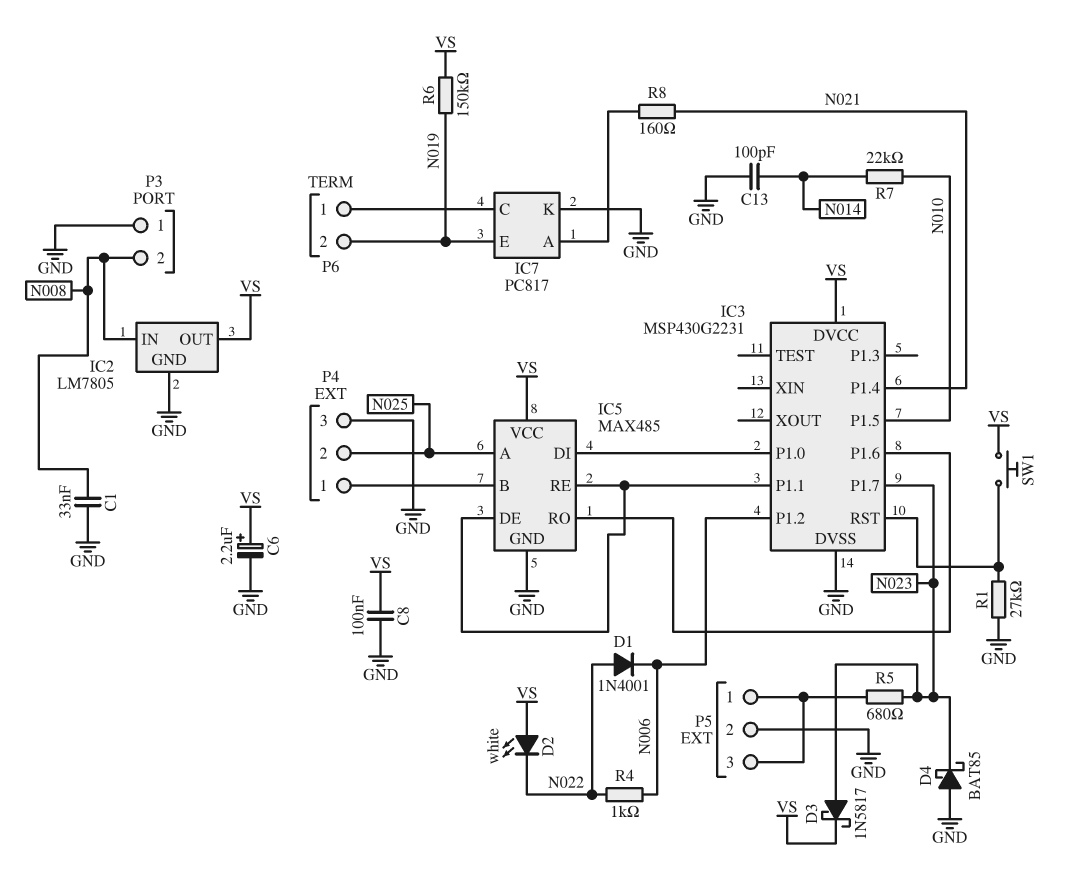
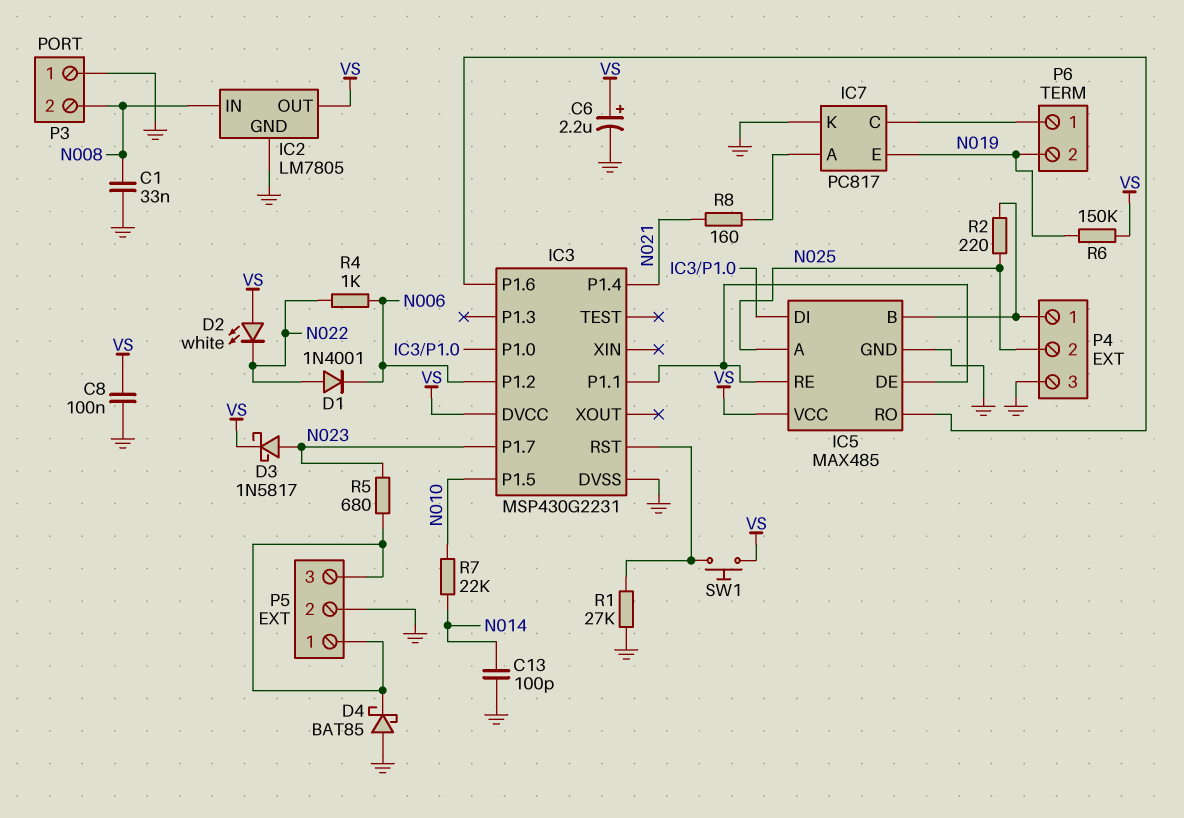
D4: schottky BAT85 (A GND, K N023) -> schottky BAT85 (A GND, K P5/1)
R2: none -> 220 (IC5/B, N025)

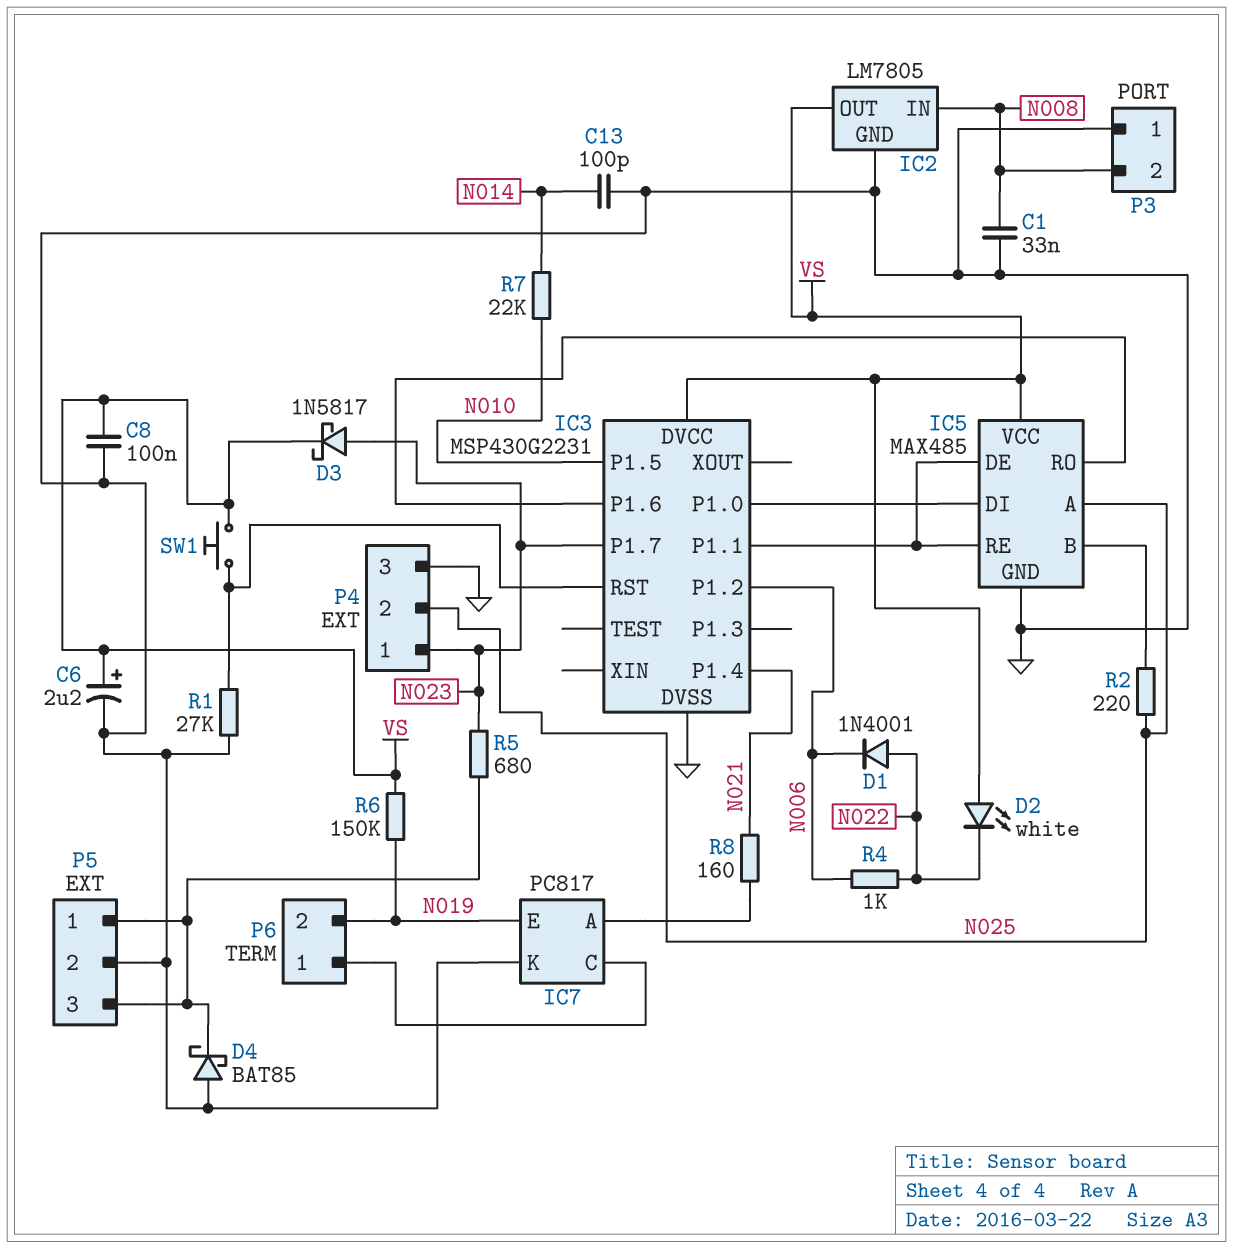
P4 pin 1: IC5/B -> N023

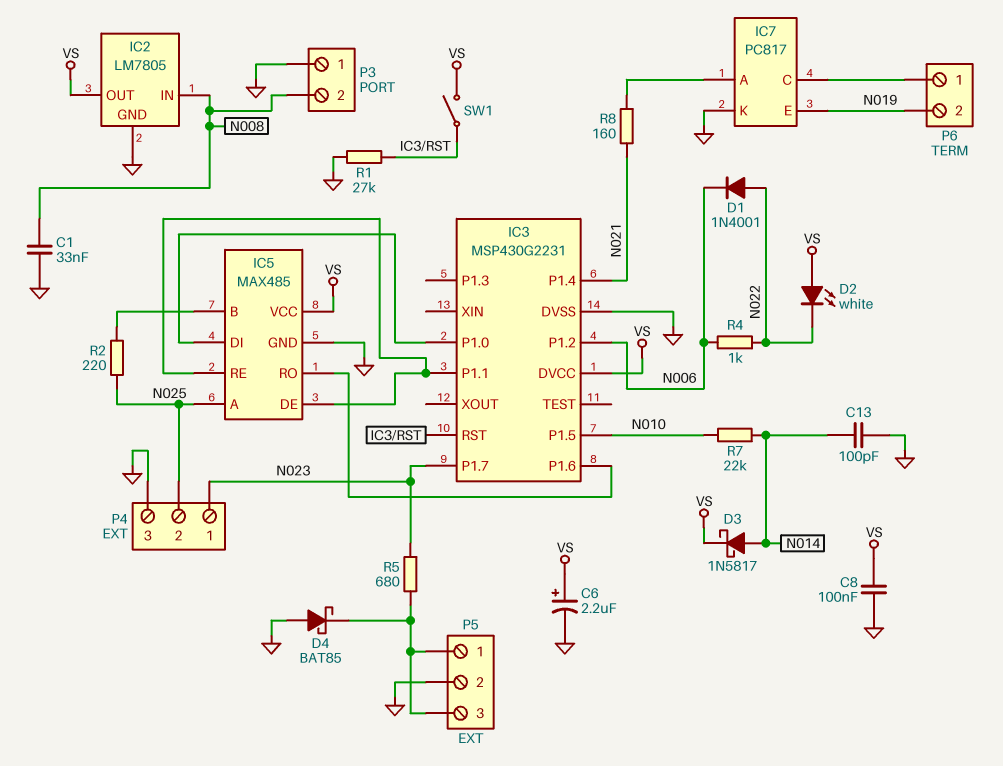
D3: schottky 1N5817 (A N023, K VS) -> schottky 1N5817 (A N014, K VS)
R6: 150k (N019, VS) -> none
SW1: button (IC3/RST, VS) -> switch (IC3/RST, VS)

